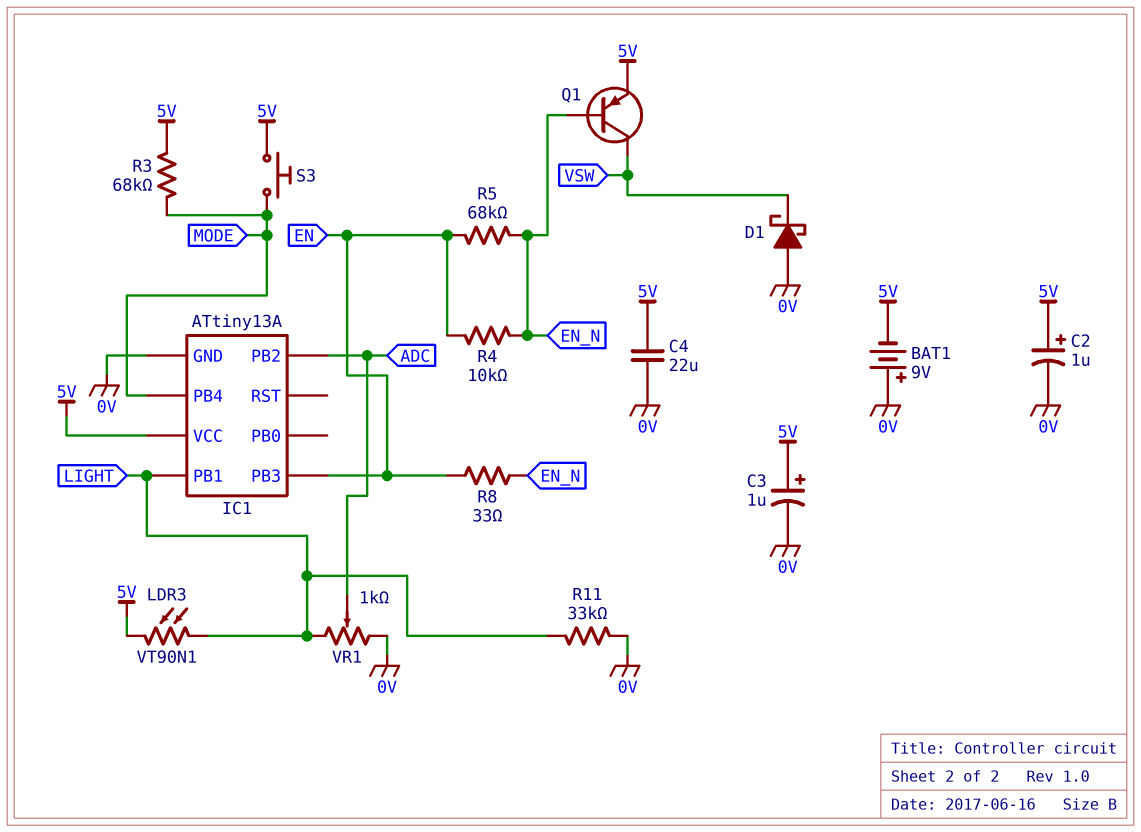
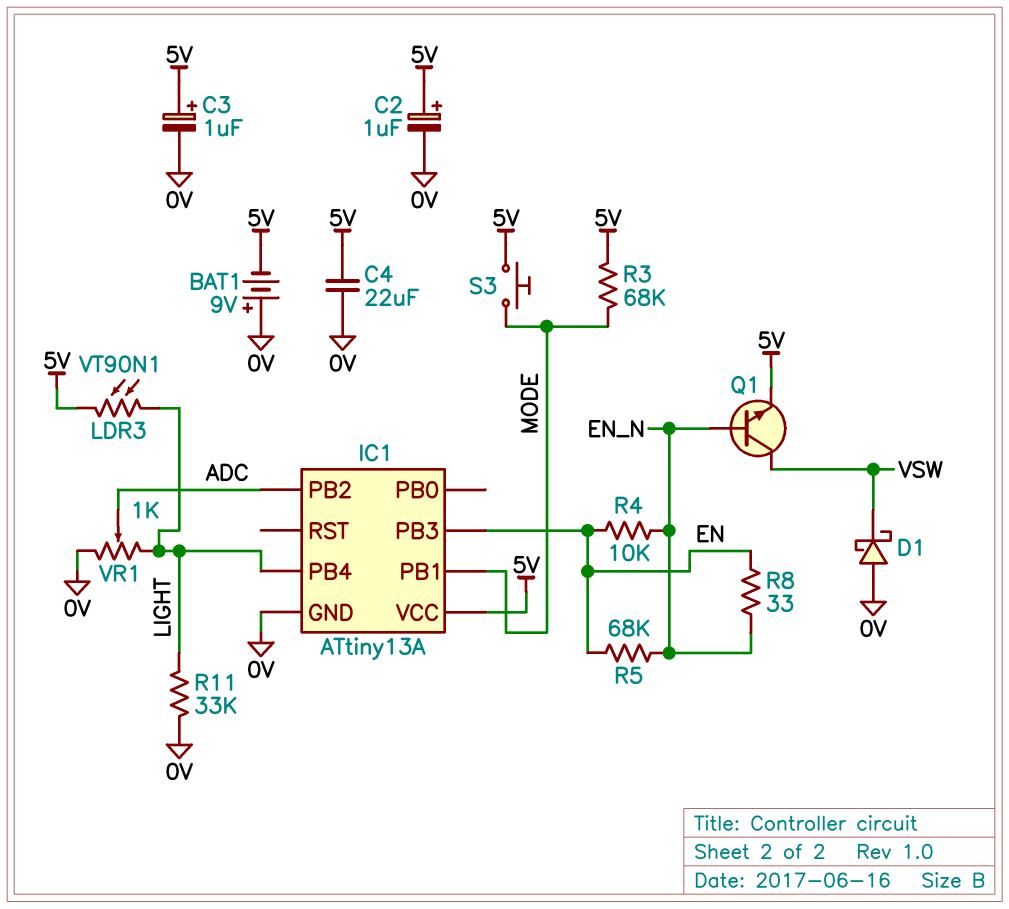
IC1 pin PB1: LIGHT -> MODE
IC1 pin PB4: MODE -> LIGHT
Q1: PNP (B EN_N, C VSW, E 5V) -> NPN (B EN_N, C VSW, E 5V)

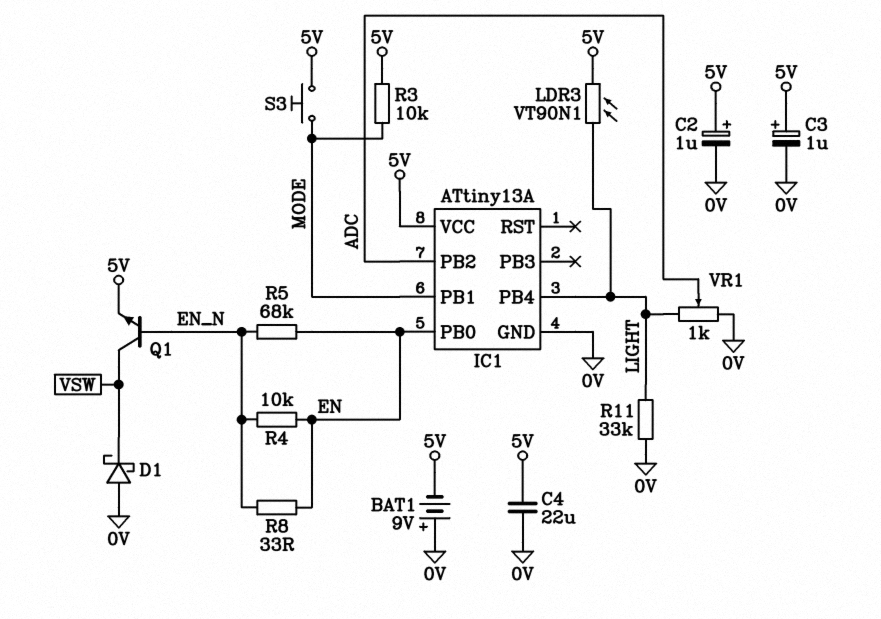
IC1 pin PB0: none -> EN
IC1 pin PB3: EN -> none
R3: 68k (5V, MODE) -> 10k (5V, MODE)

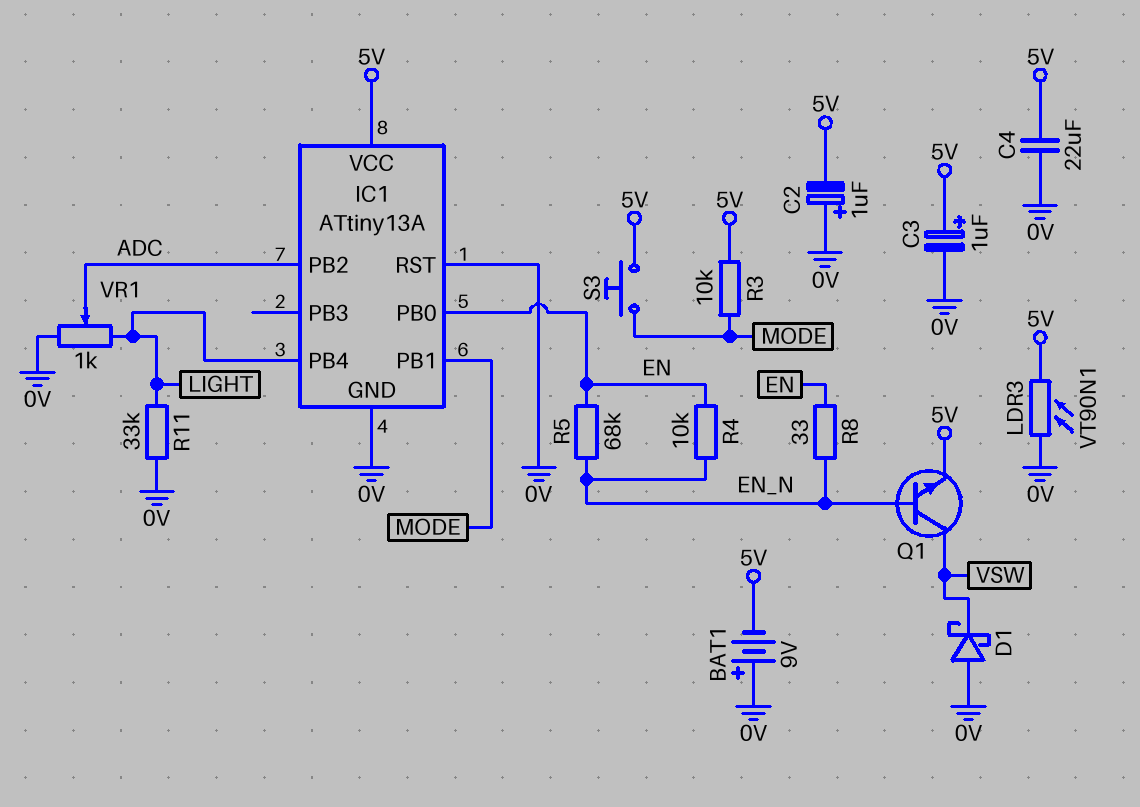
C2: 1uF (plus 5V, minus 0V) -> 1uF (plus 0V, minus 5V)
IC1 pin RST: none -> 0V
LDR3: VT90N1 (5V, LIGHT) -> VT90N1 (0V, 5V)

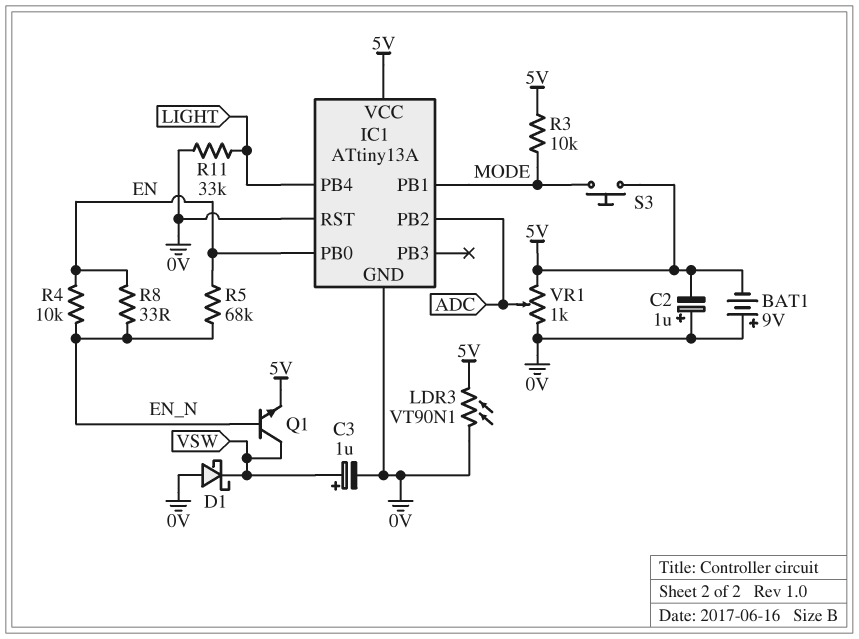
C3: 1uF (plus 5V, minus 0V) -> 1uF (plus VSW, minus 0V)
C4: 22uF (0V, 5V) -> none
VR1: 1k (0V, LIGHT, wiper ADC) -> 1k (0V, 5V, wiper ADC)

